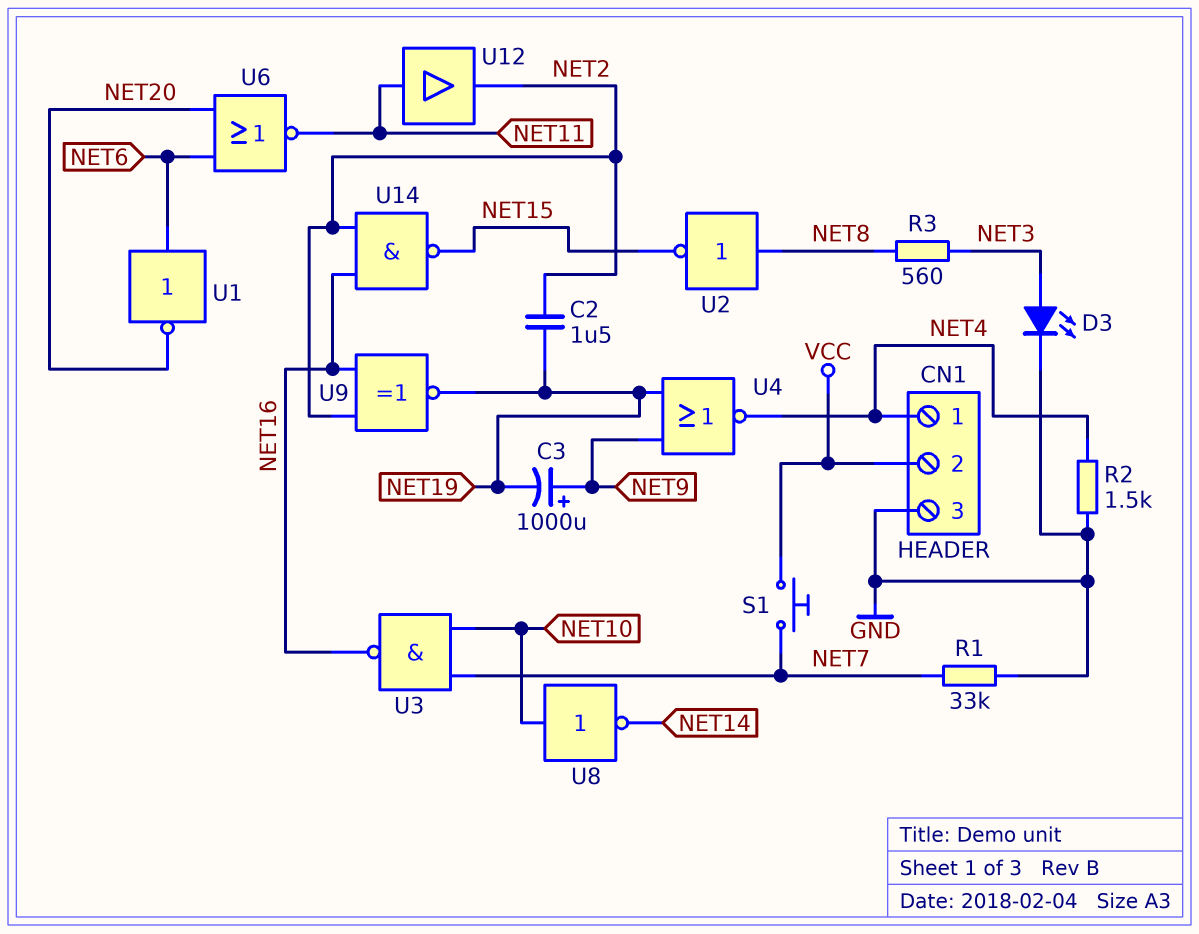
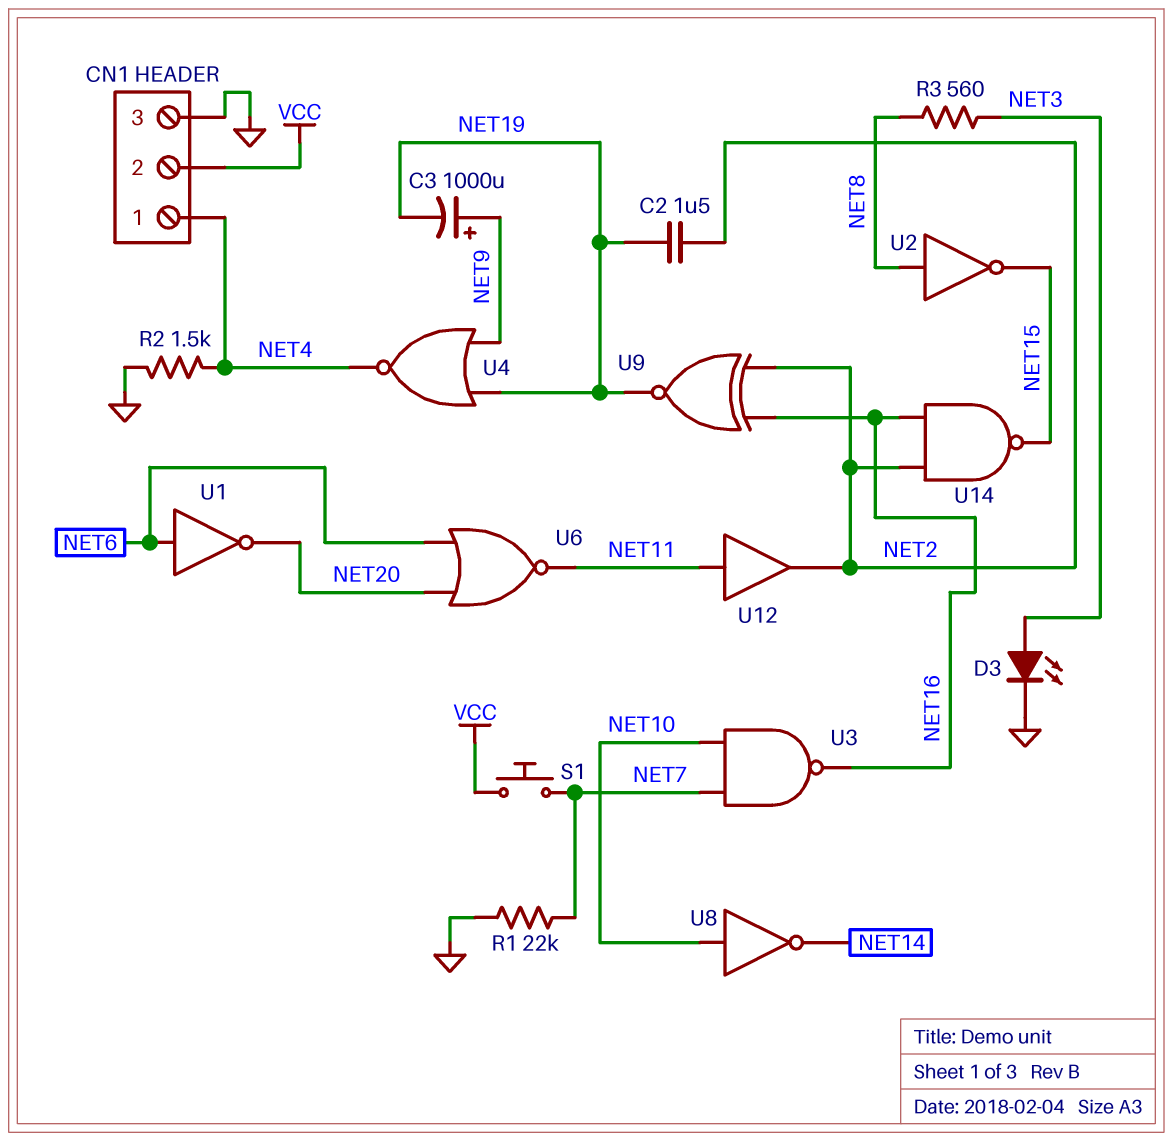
R1: 33k (GND, NET7) -> 22k (GND, NET7)

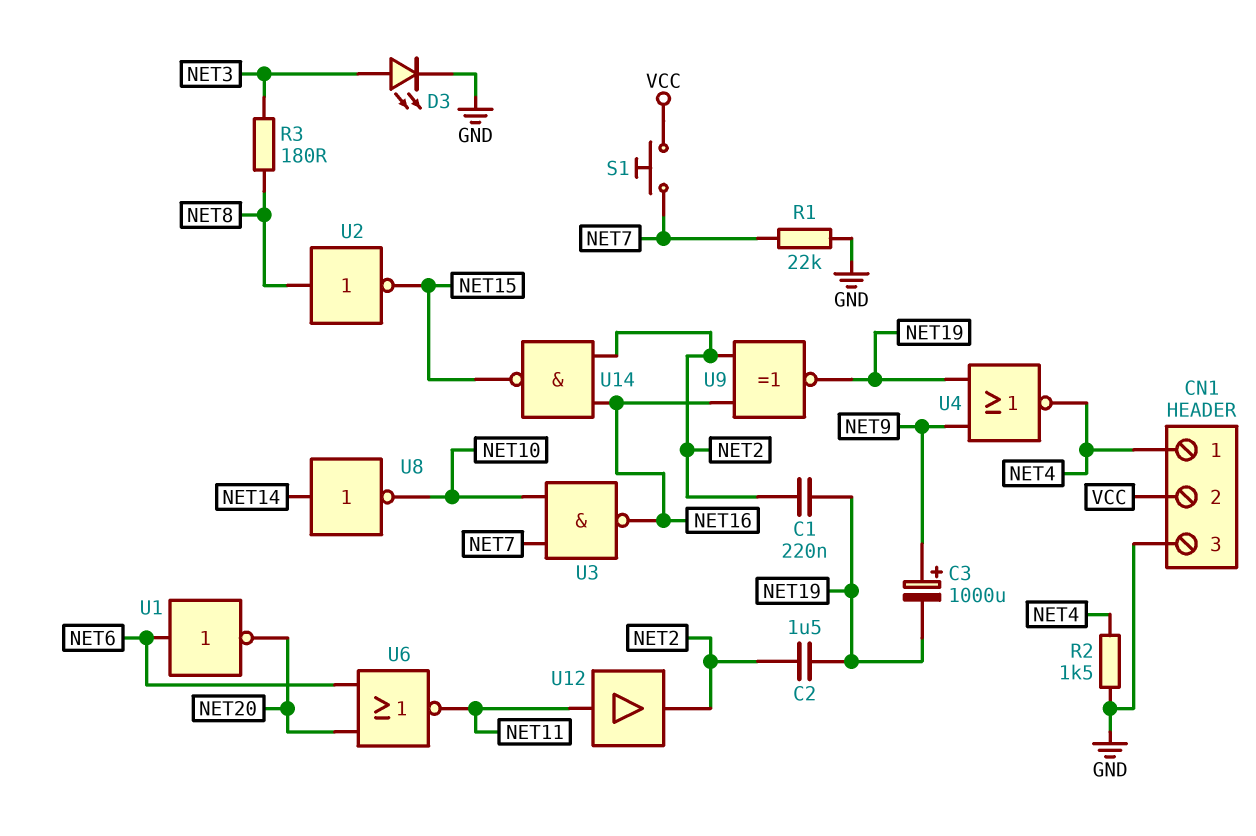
C1: none -> 220nF (NET2, NET19)
R3: 560 (NET3, NET8) -> 180 (NET3, NET8)
U8: NOT (in NET10, out NET14) -> NOT (in NET14, out NET10)

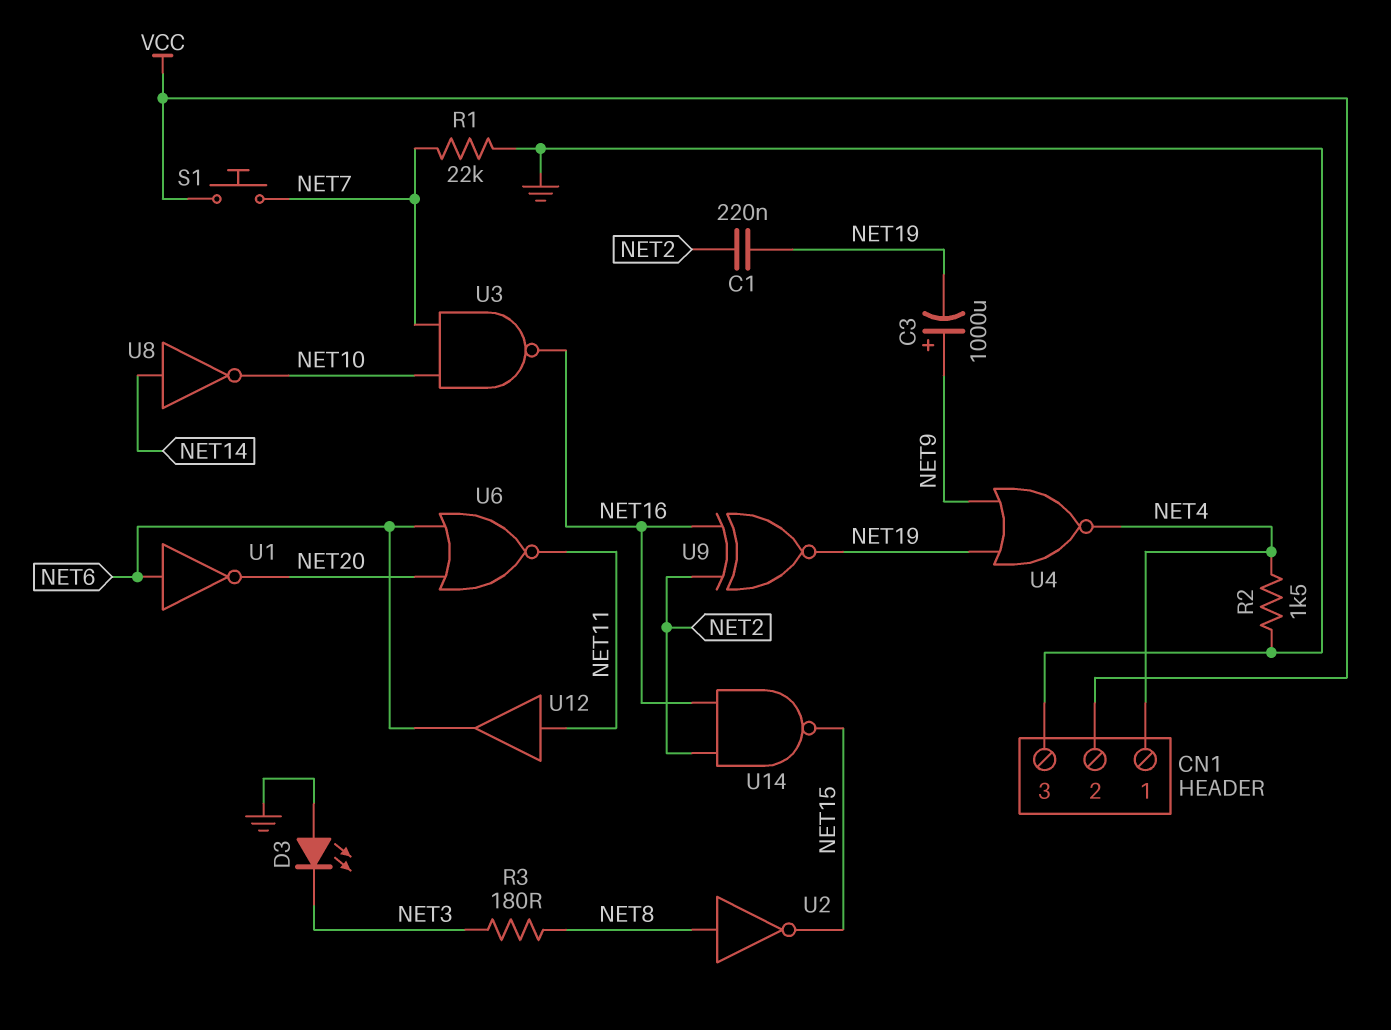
C2: 1.5uF (NET2, NET19) -> none
D3: LED (A NET3, K GND) -> LED (A GND, K NET3)
U12: buffer (in NET11, out NET2) -> buffer (in NET11, out NET6)

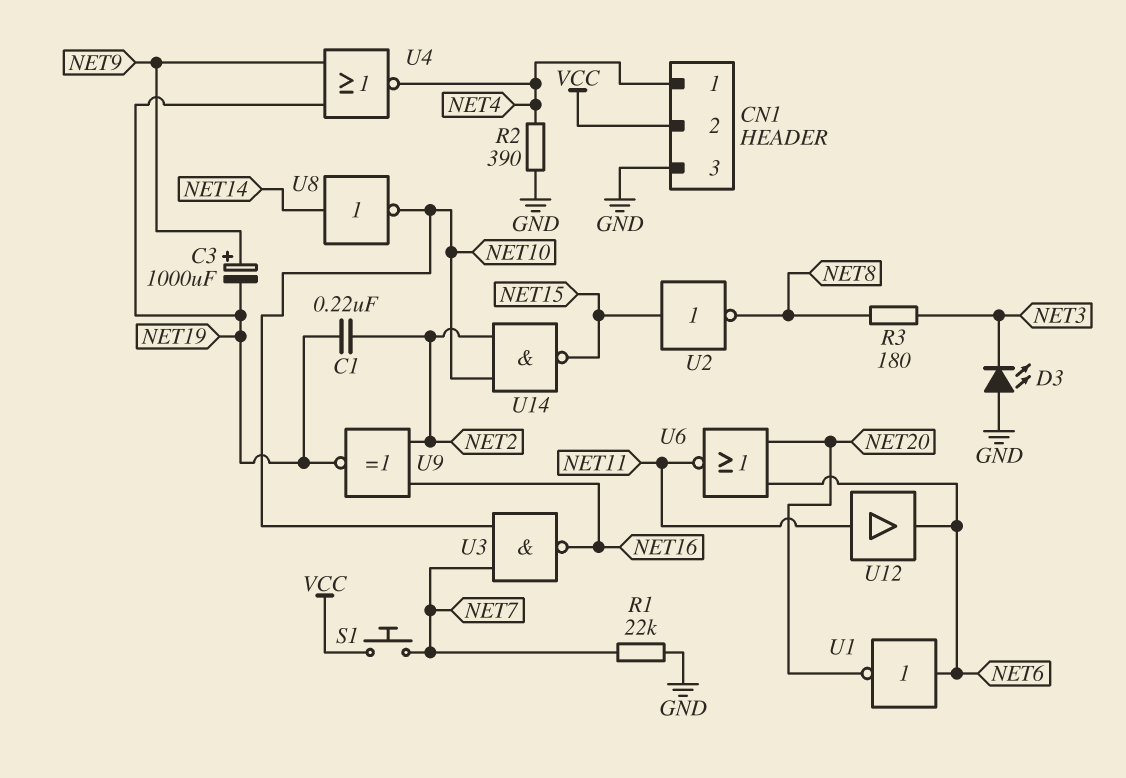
R2: 1.5k (GND, NET4) -> 390 (GND, NET4)
U2: NOT (in NET8, out NET15) -> NOT (in NET15, out NET8)
U14: NAND (in NET2, in NET16, out NET15) -> NAND (in NET2, in NET10, out NET15)

